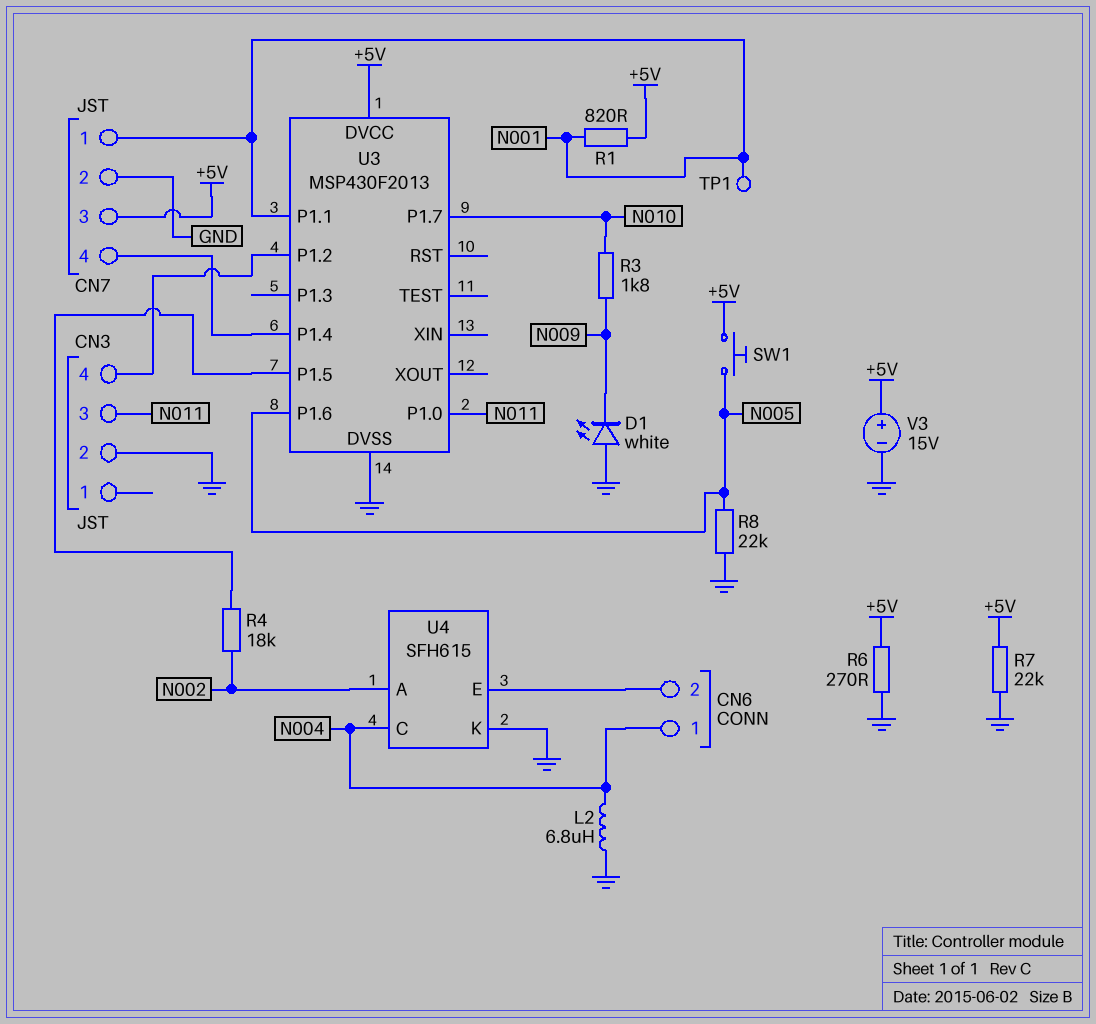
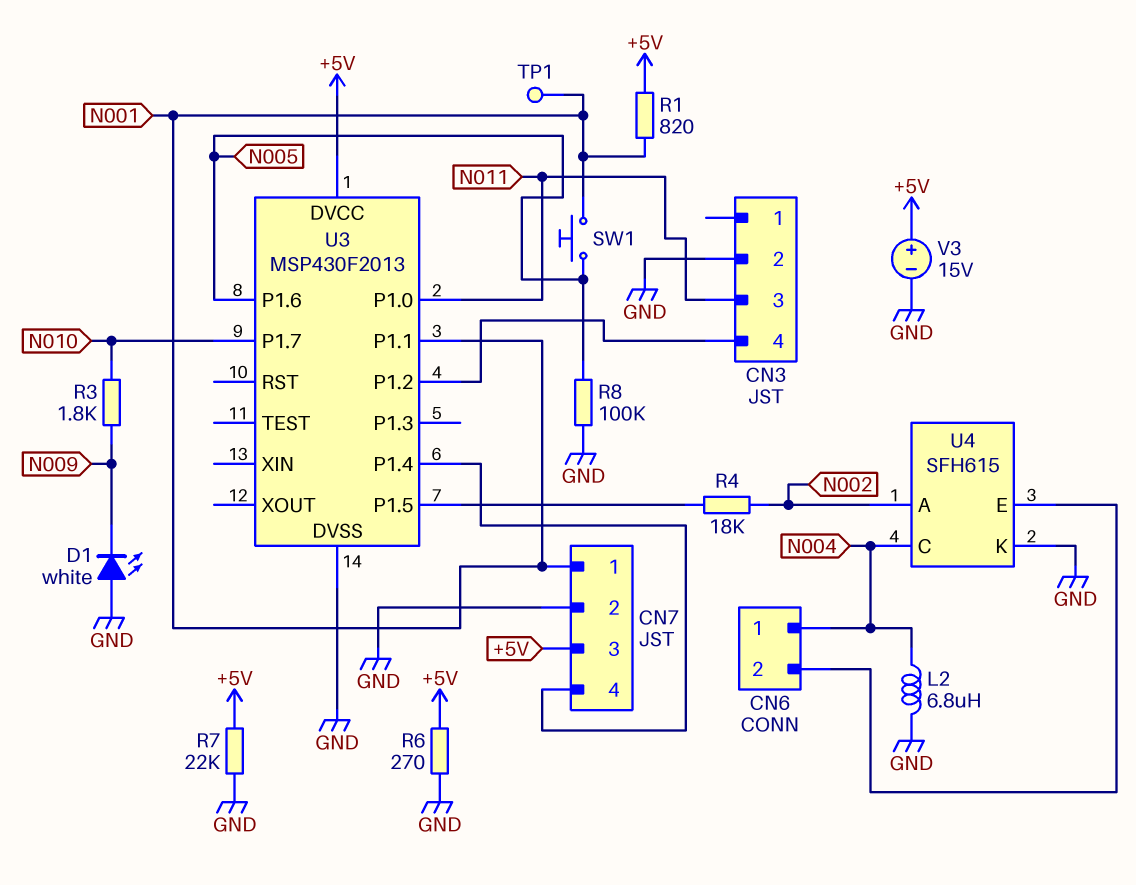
R8: 22k (GND, N005) -> 100k (GND, N005)
SW1: button (+5V, N005) -> button (N001, N005)

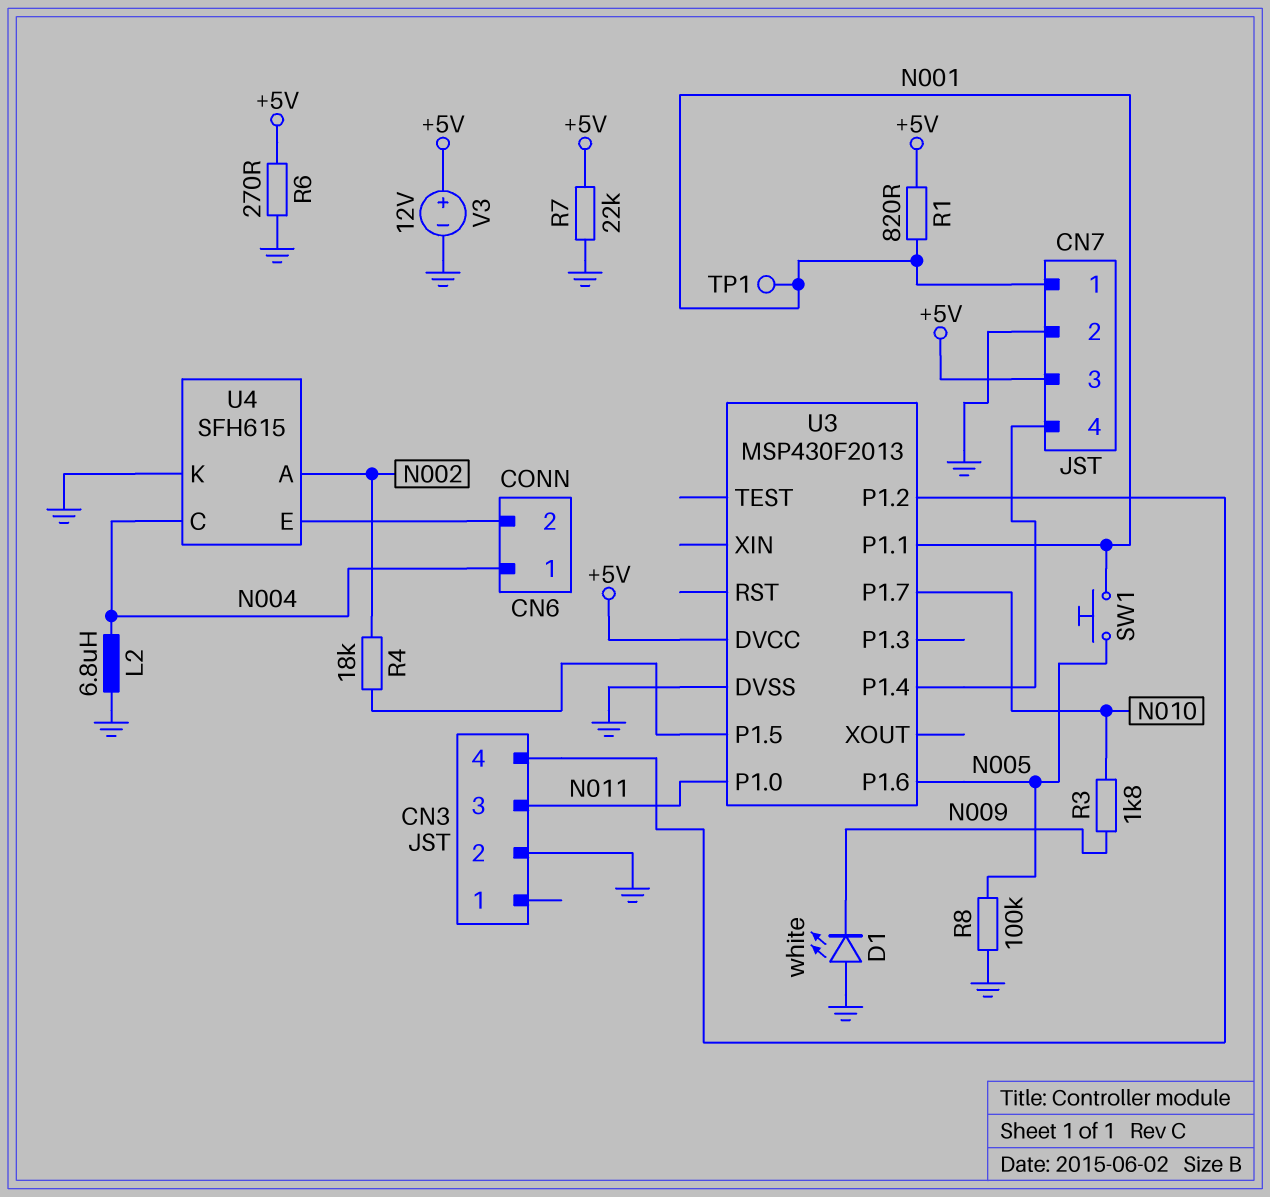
V3: 15V (plus +5V, minus GND) -> 12V (plus +5V, minus GND)

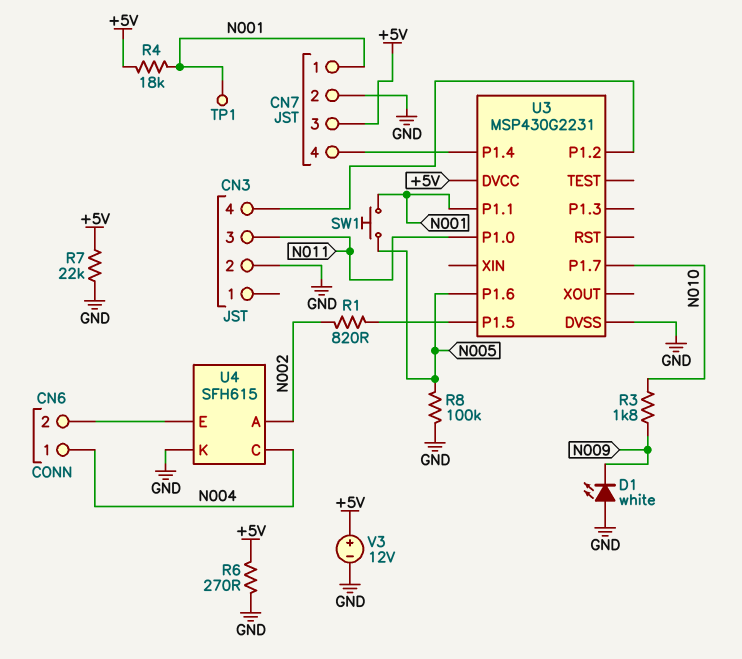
L2: 6.8uH (GND, N004) -> none
R1: 820 (+5V, N001) -> 820 (N002, U3/P1.5)
R4: 18k (N002, U3/P1.5) -> 18k (+5V, N001)
U3: MSP430F2013 -> MSP430G2231

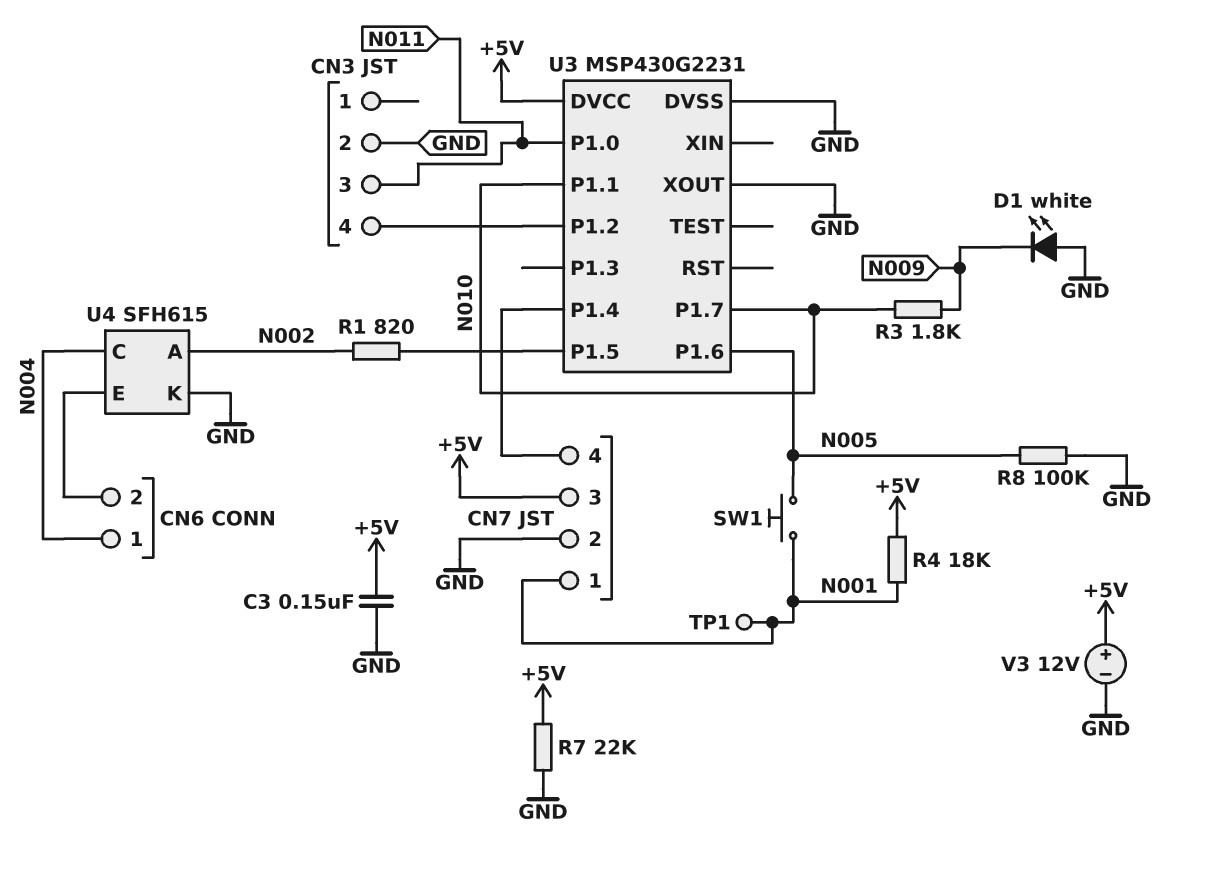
C3: none -> 150nF (+5V, GND)
R6: 270 (+5V, GND) -> none
U3 pin P1.1: N001 -> N010
U3 pin XOUT: none -> GND

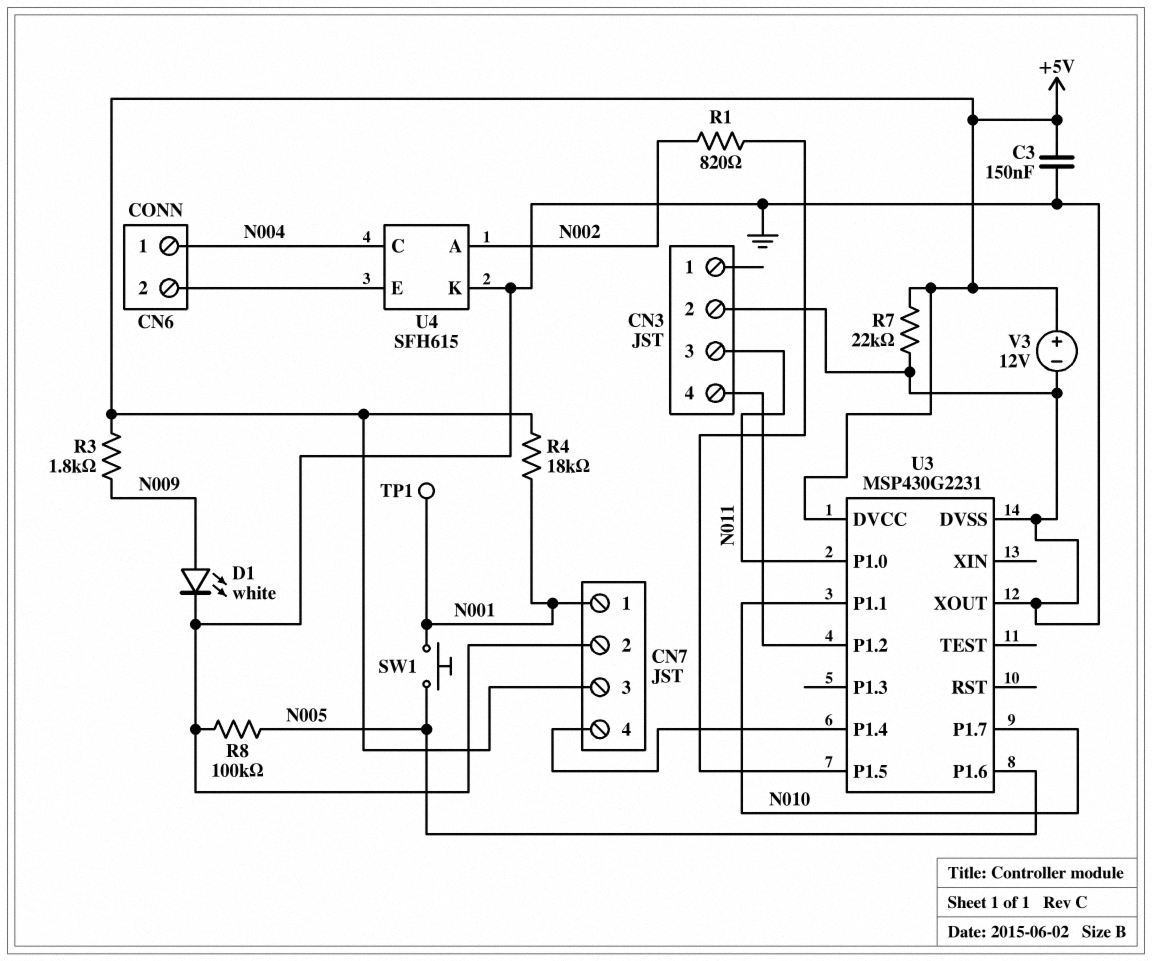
D1: LED white (A GND, K N009) -> LED white (A N009, K GND)
R3: 1.8k (N009, N010) -> 1.8k (+5V, N009)

